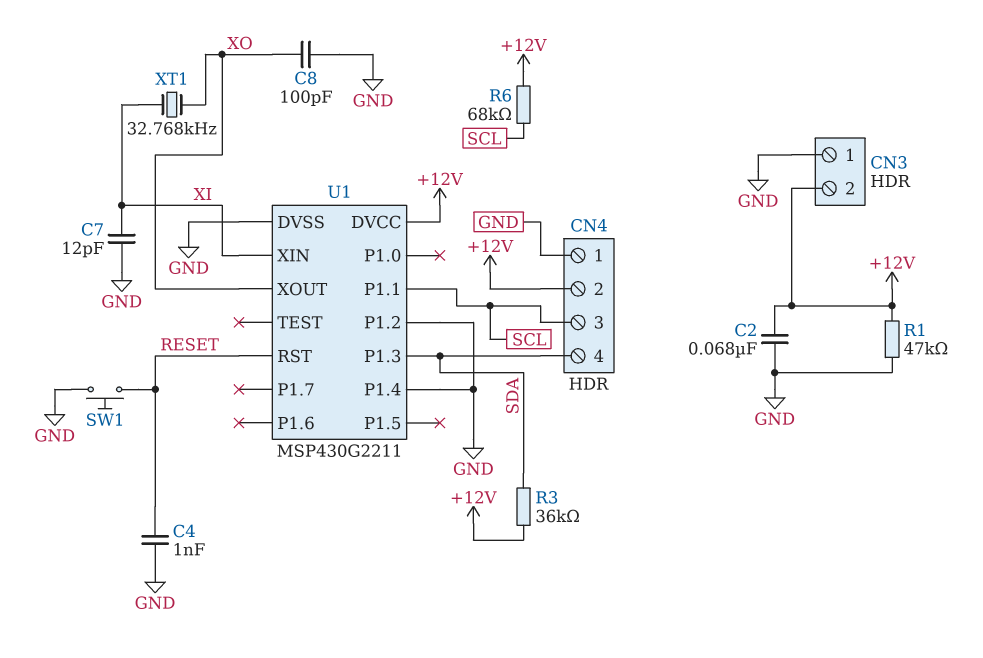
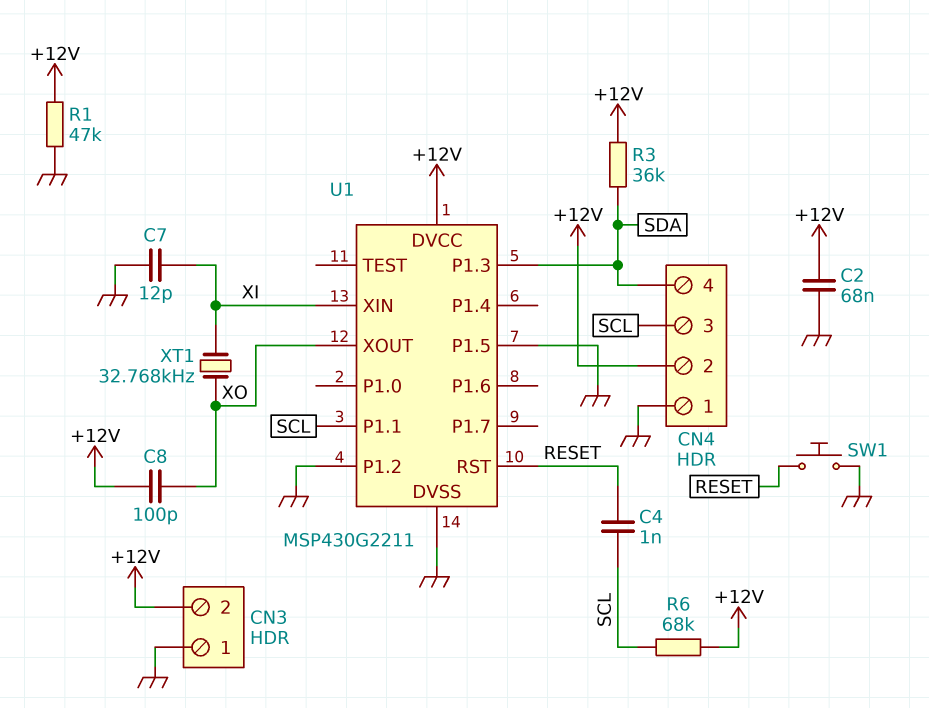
C4: 1nF (GND, RESET) -> 1nF (RESET, SCL)
C8: 100pF (GND, XO) -> 100pF (+12V, XO)
U1 pin P1.4: GND -> none
U1 pin P1.5: none -> GND

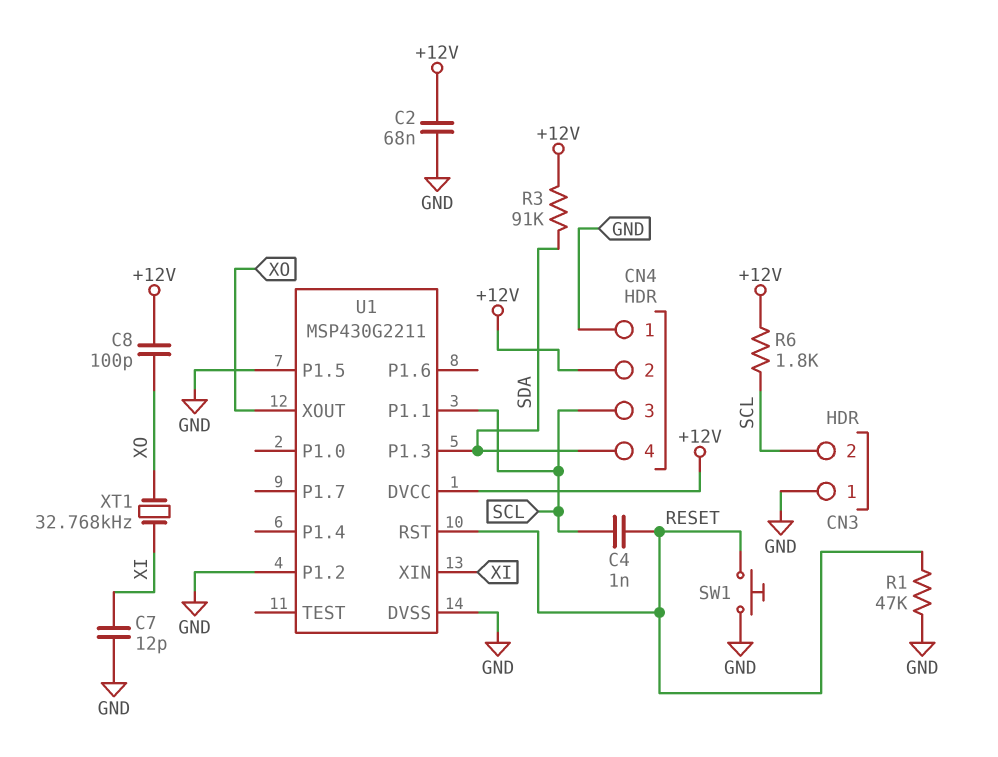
CN3 pin 2: +12V -> SCL
R1: 47k (+12V, GND) -> 47k (GND, RESET)
R3: 36k (+12V, SDA) -> 91k (+12V, SDA)
R6: 68k (+12V, SCL) -> 1.8k (+12V, SCL)

